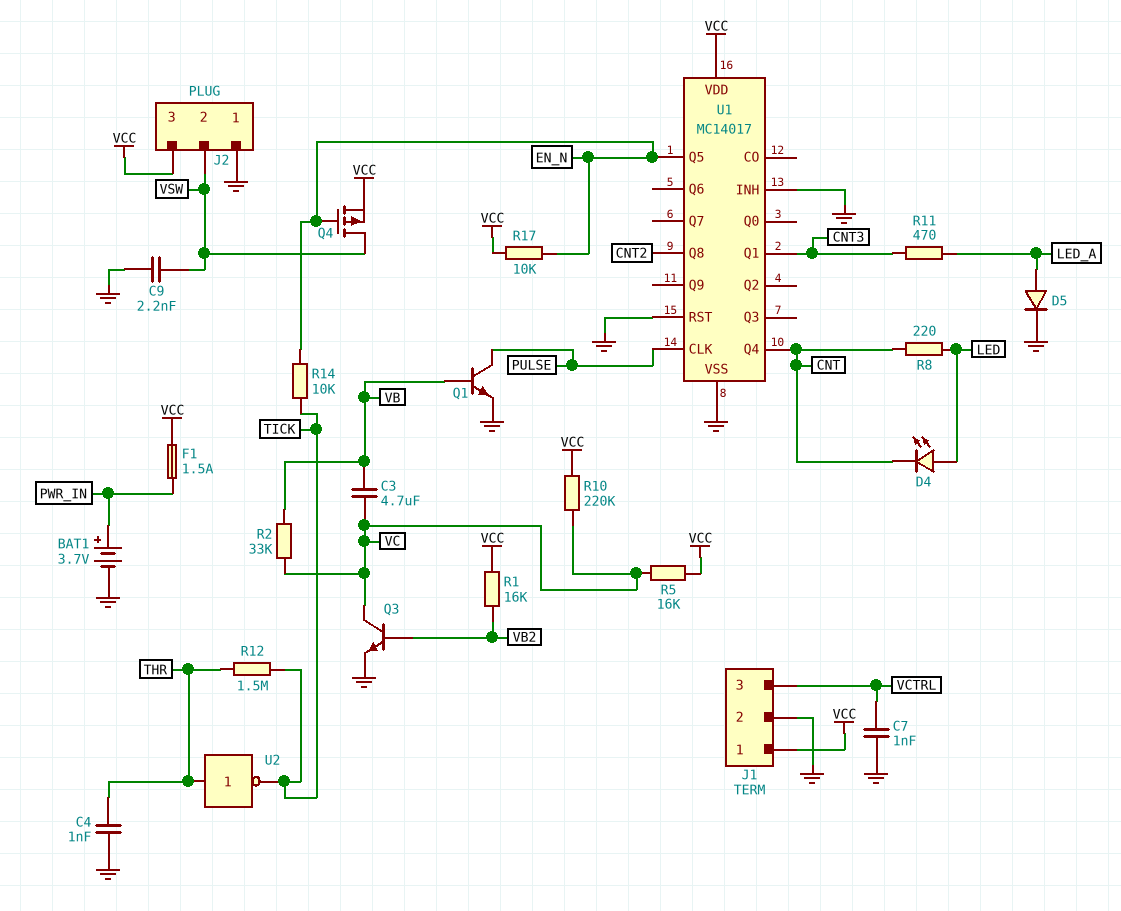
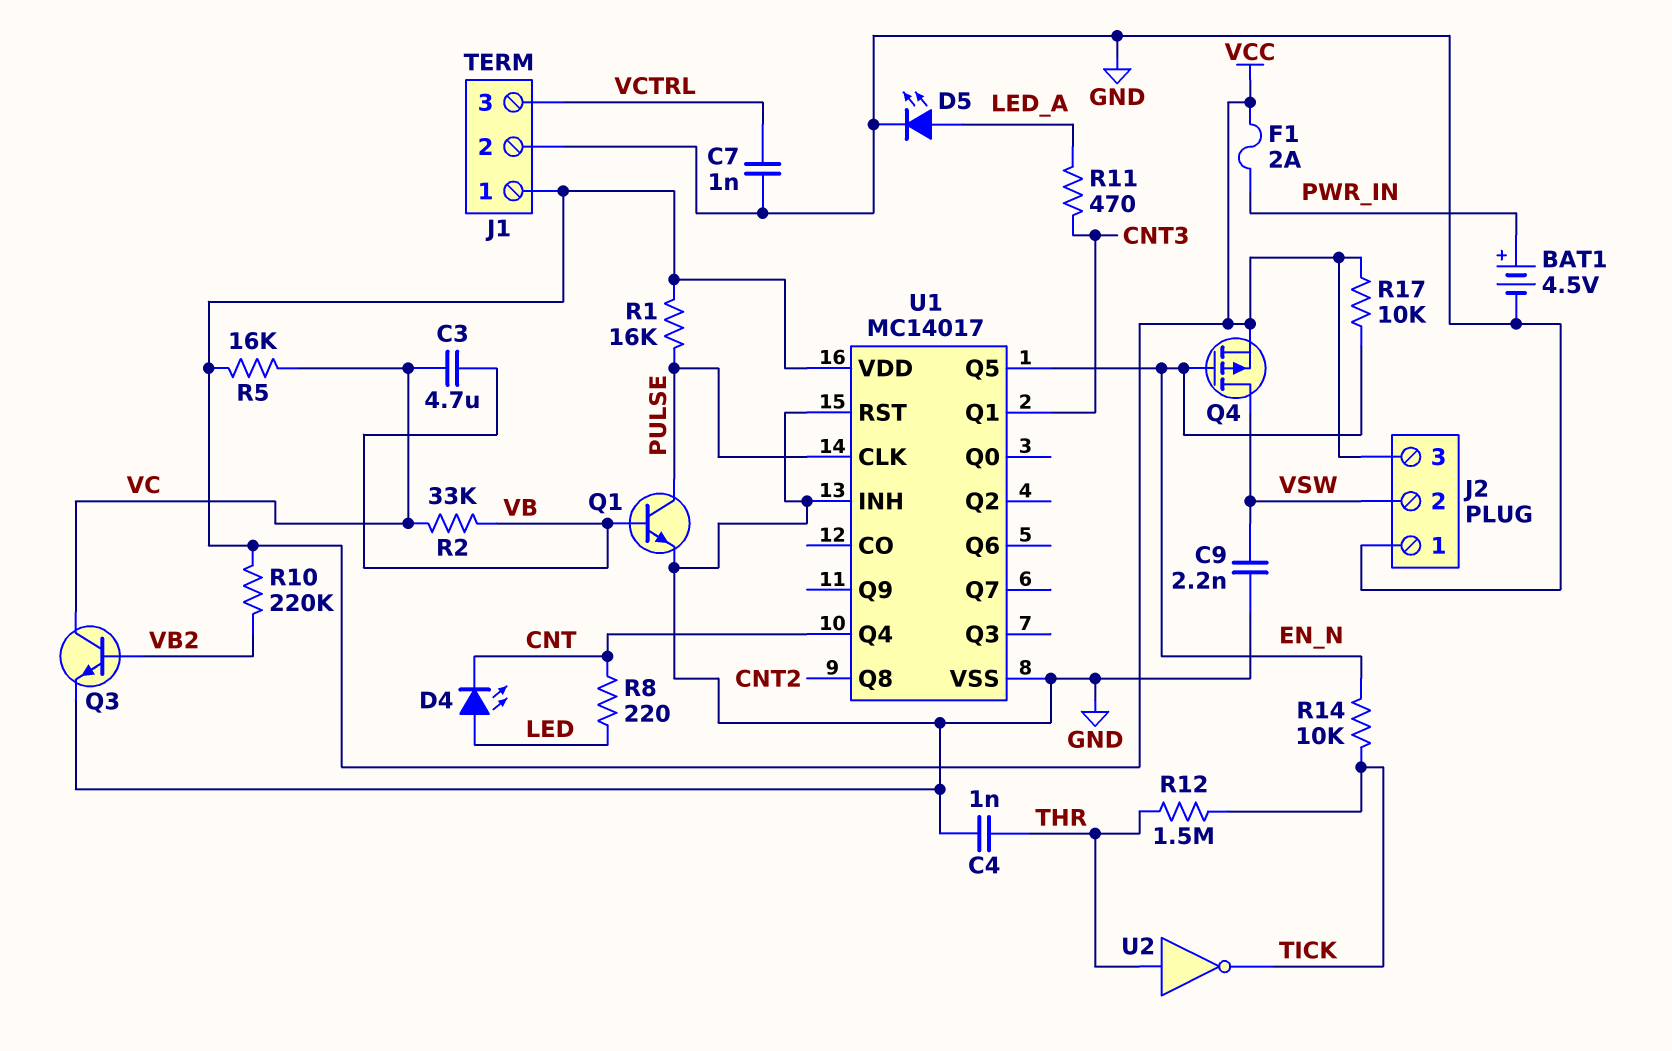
BAT1: 3.7V (plus PWR_IN, minus GND) -> 4.5V (plus PWR_IN, minus GND)
D5: diode (A LED_A, K GND) -> LED (A LED_A, K GND)
F1: 1.5A (PWR_IN, VCC) -> 2A (PWR_IN, VCC)
R1: 16k (VB2, VCC) -> 16k (PULSE, VCC)
R10: 220k (VC, VCC) -> 220k (VB2, VCC)

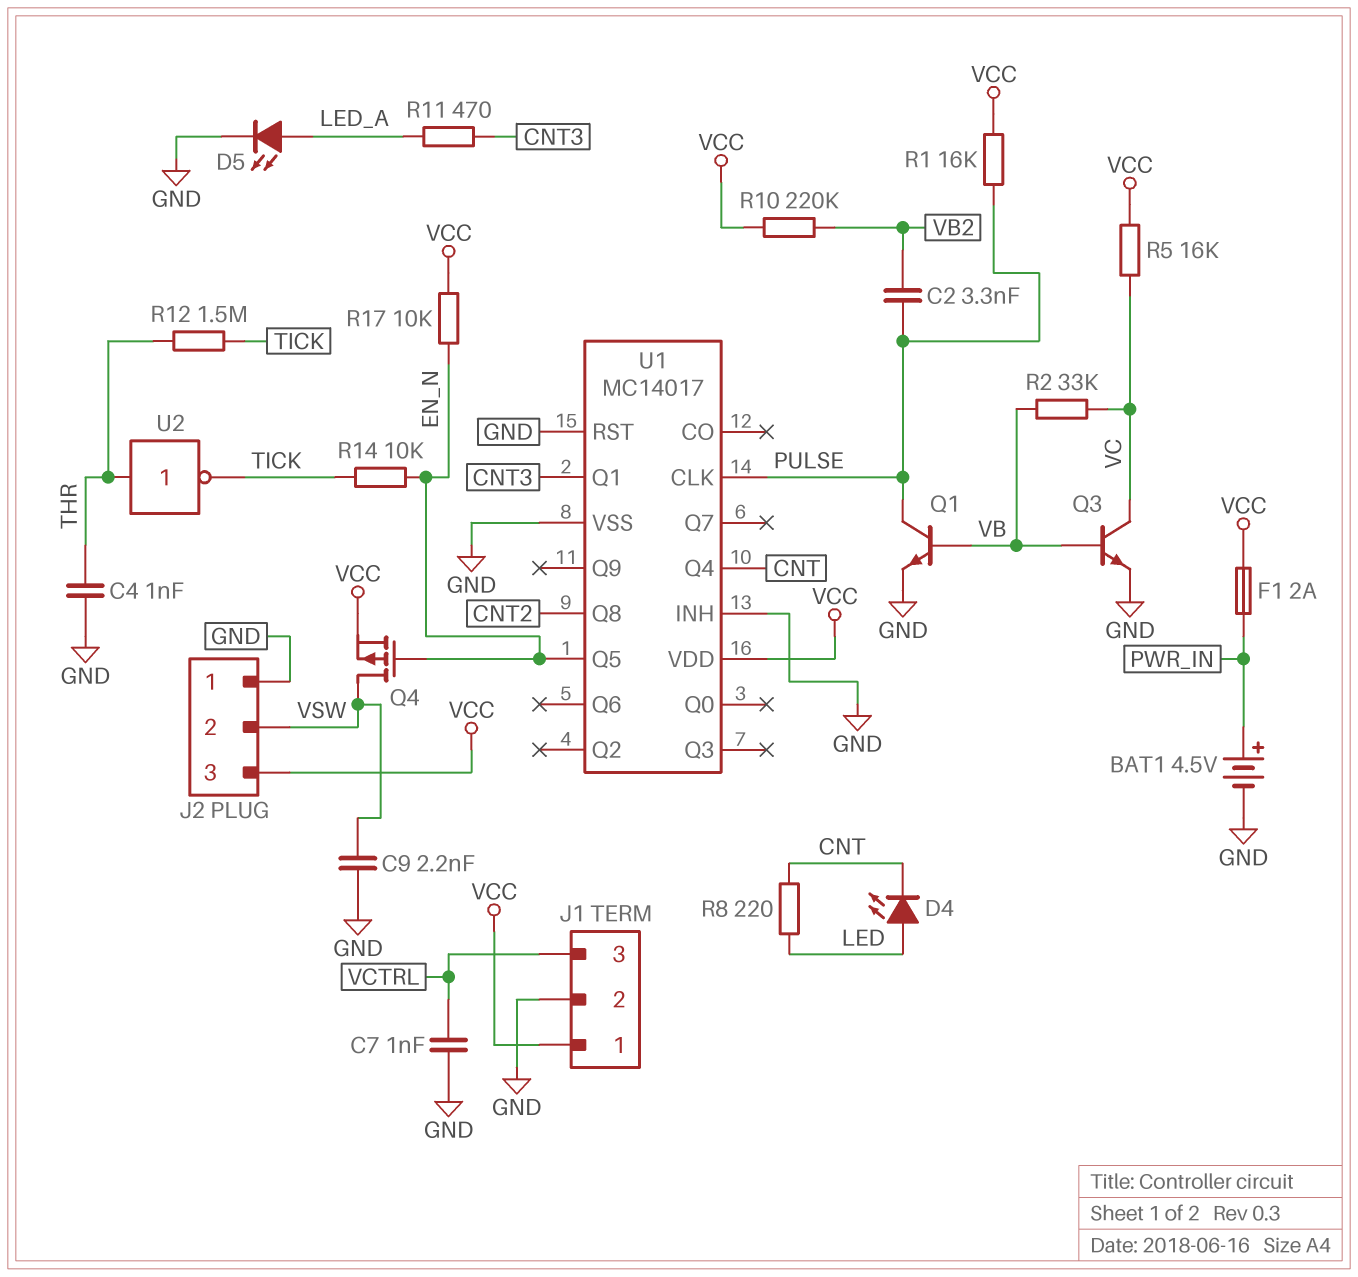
C2: none -> 3.3nF (PULSE, VB2)
C3: 4.7uF (VB, VC) -> none
Q3: NPN (B VB2, C VC, E GND) -> NPN (B VB, C VC, E GND)

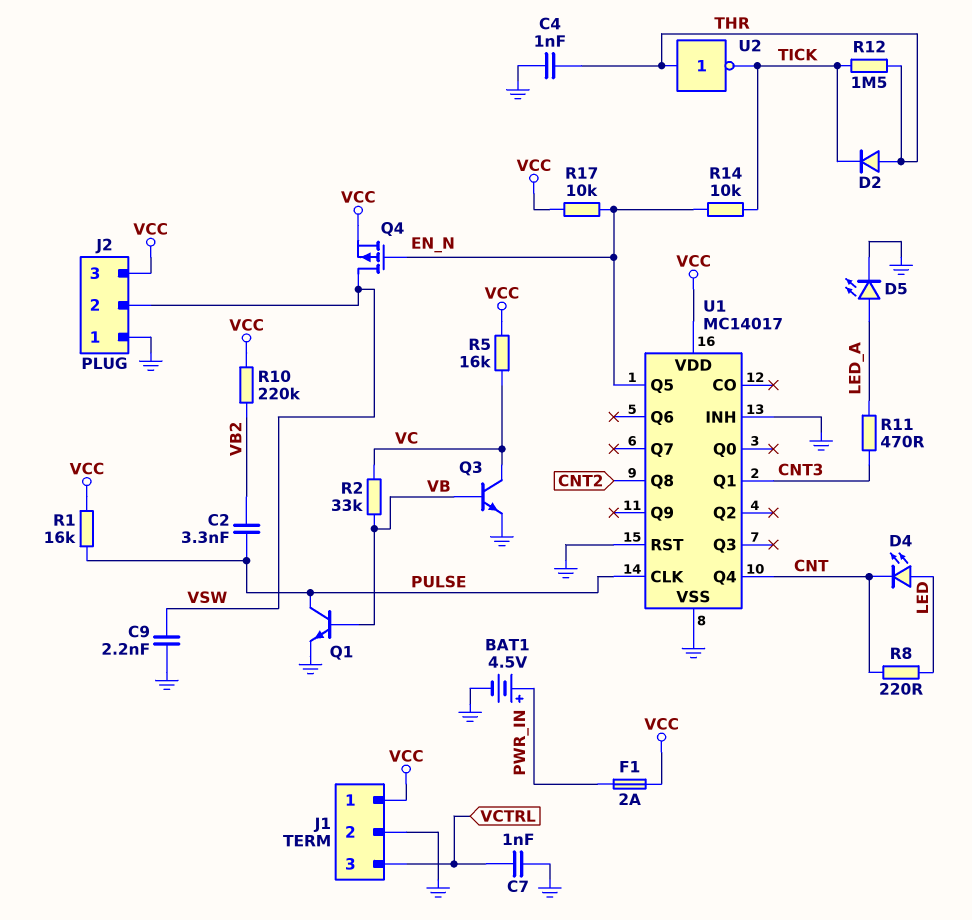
D2: none -> diode (A THR, K TICK)

